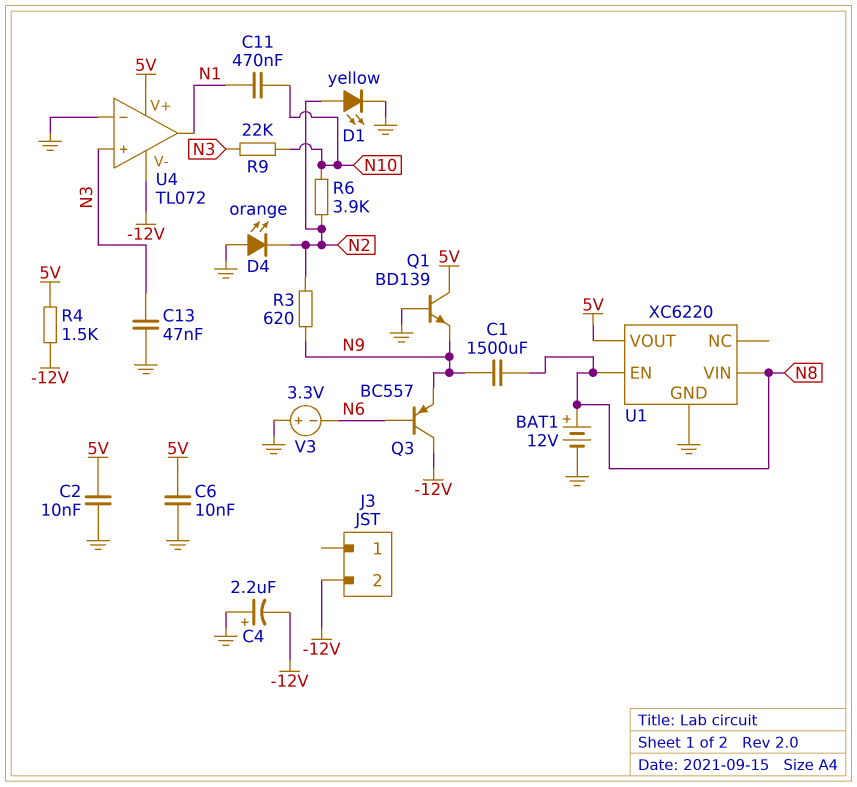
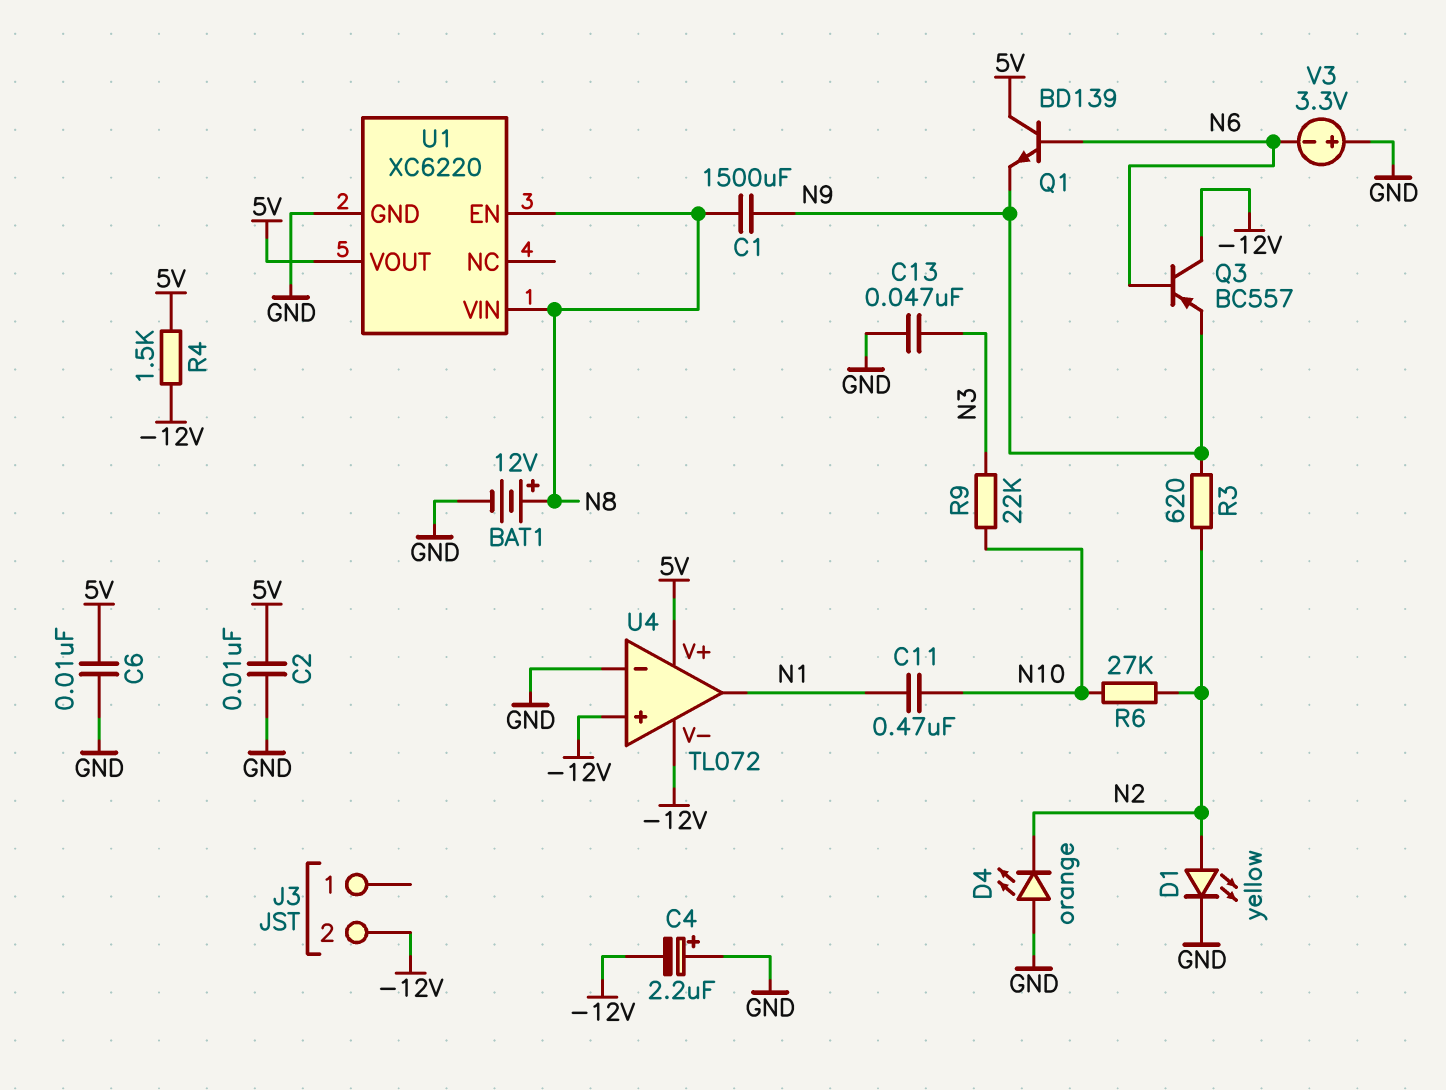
Q1: NPN BD139 (B GND, C 5V, E N9) -> NPN BD139 (B N6, C 5V, E N9)
R6: 3.9k (N2, N10) -> 27k (N2, N10)
U4 pin in+: N3 -> -12V

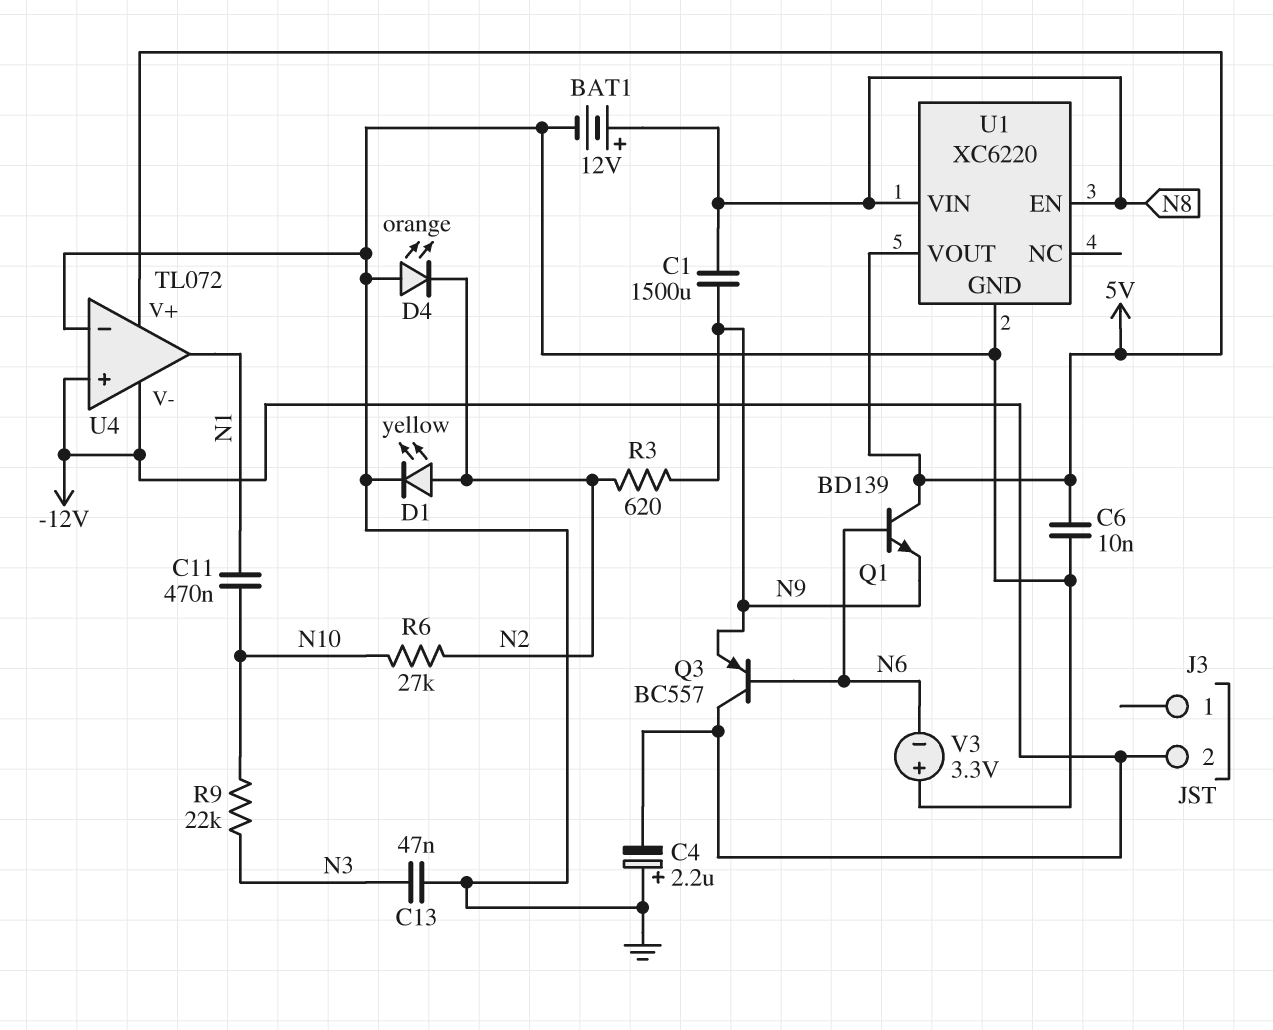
C2: 10nF (5V, GND) -> none
R4: 1.5k (-12V, 5V) -> none

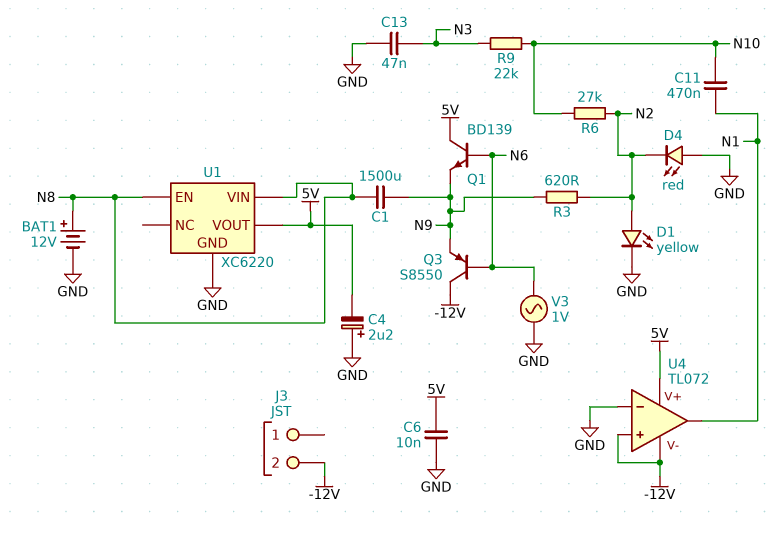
C4: 2.2uF (plus GND, minus -12V) -> 2.2uF (plus GND, minus 5V)
D4: LED orange (A GND, K N2) -> LED red (A GND, K N2)
Q3: PNP BC557 (B N6, C -12V, E N9) -> PNP S8550 (B N6, C -12V, E N9)
V3: 3.3V (plus GND, minus N6) -> AC 1V (GND, N6)

